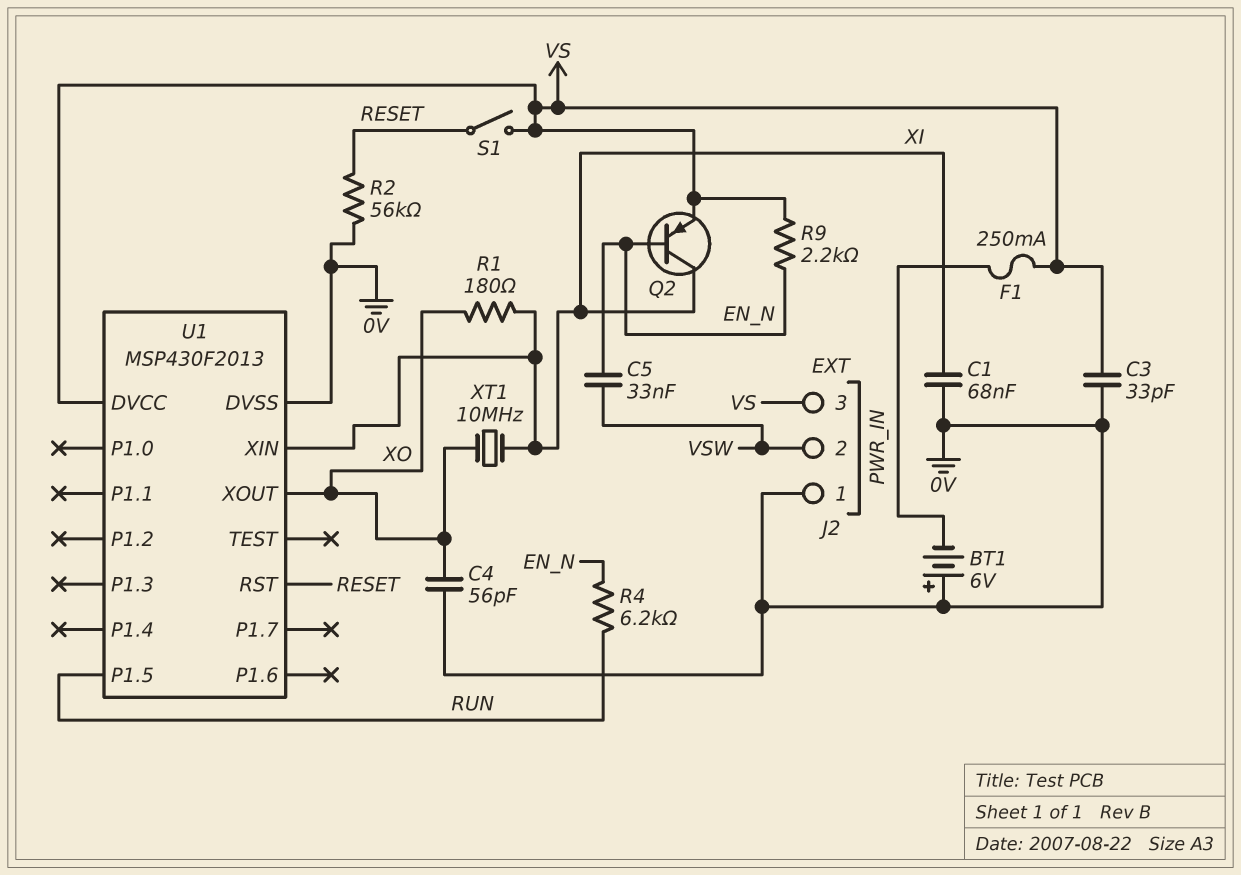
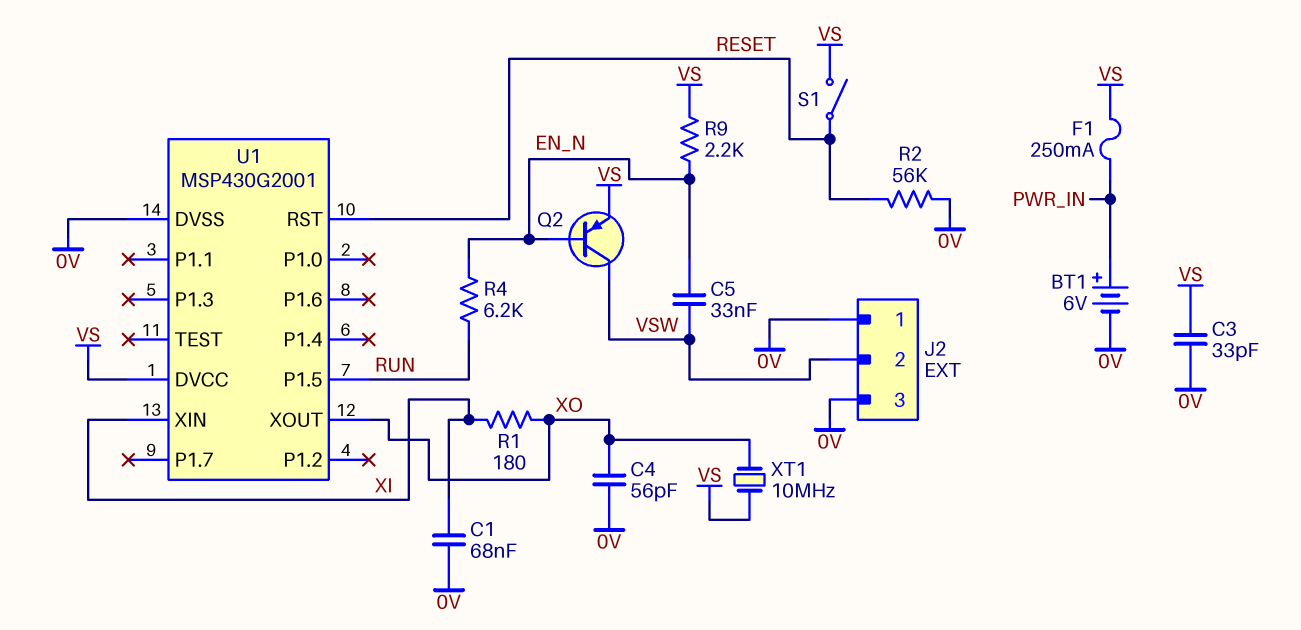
BT1: 6V (plus 0V, minus PWR_IN) -> 6V (plus PWR_IN, minus 0V)
J2 pin 3: VS -> 0V
Q2: PNP (B EN_N, C XI, E VS) -> PNP (B EN_N, C VSW, E VS)
U1: MSP430F2013 -> MSP430G2001
XT1: 10MHz (XI, XO) -> 10MHz (VS, XO)

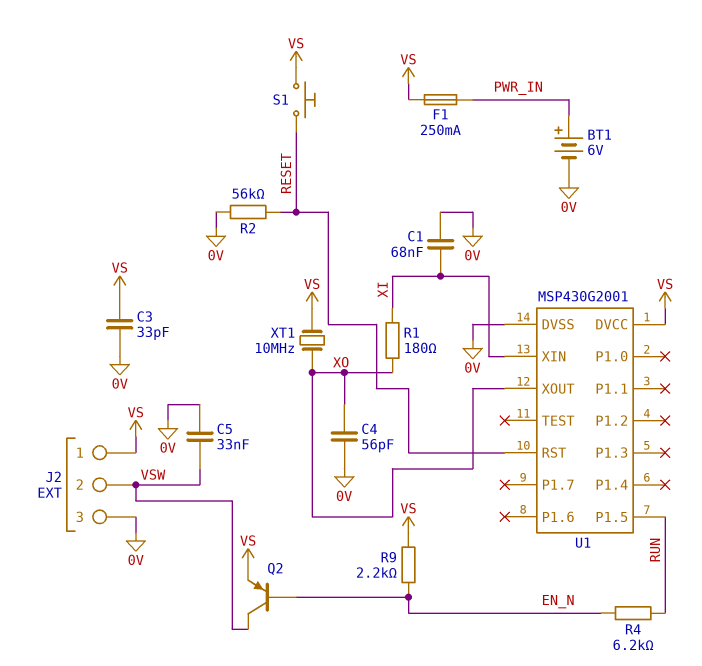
C5: 33nF (EN_N, VSW) -> 33nF (0V, VSW)
J2 pin 1: 0V -> VS
S1: switch (RESET, VS) -> button (RESET, VS)

